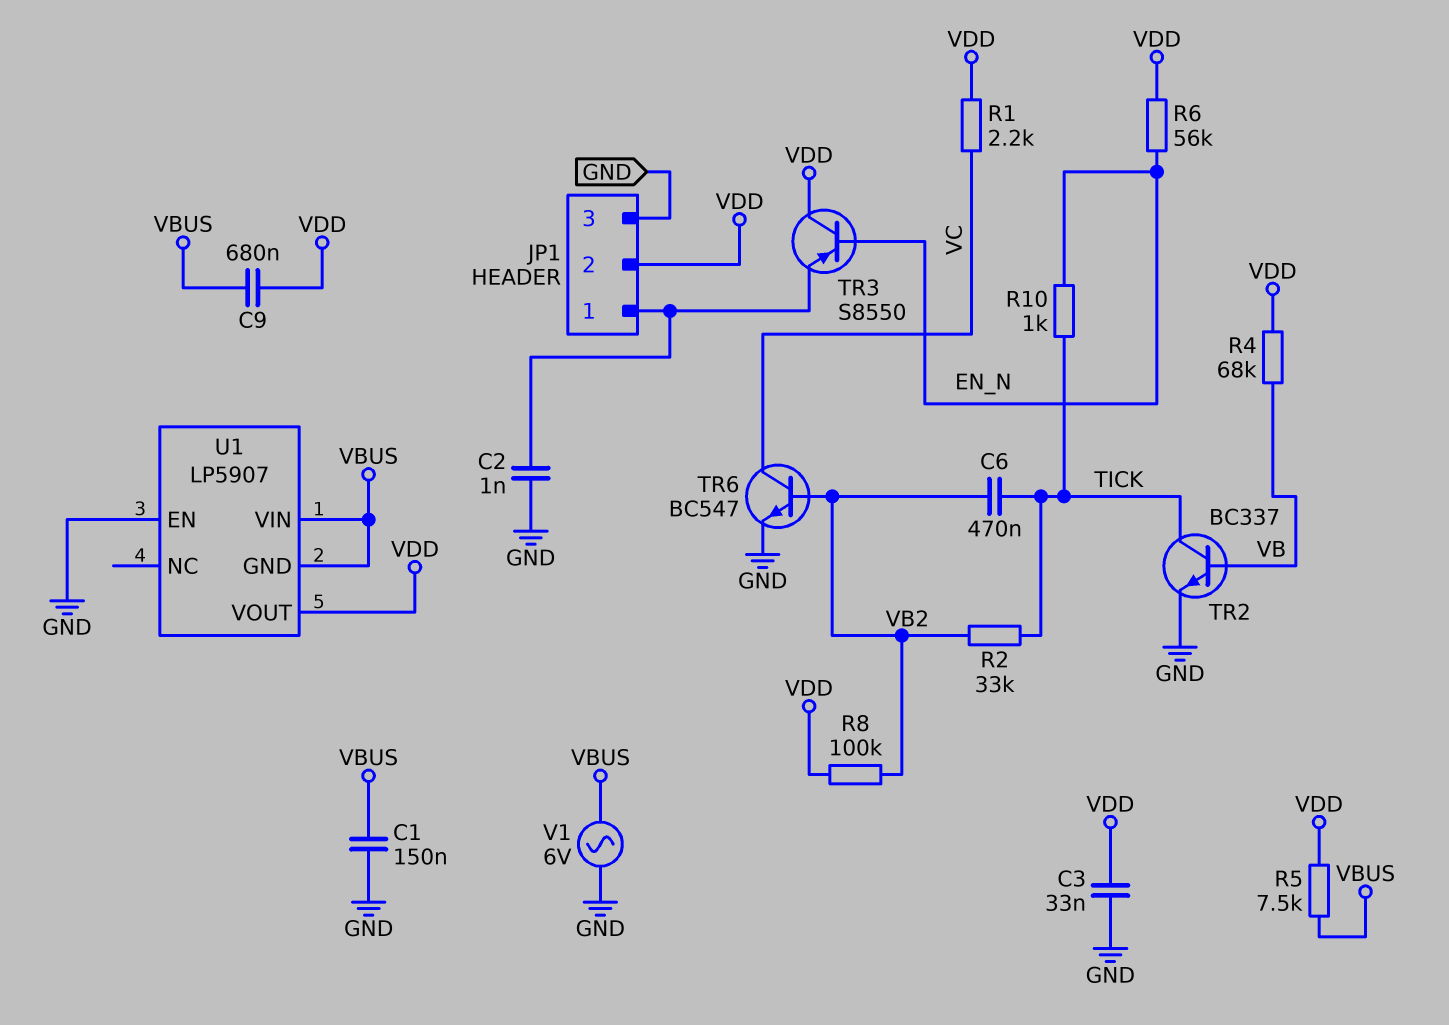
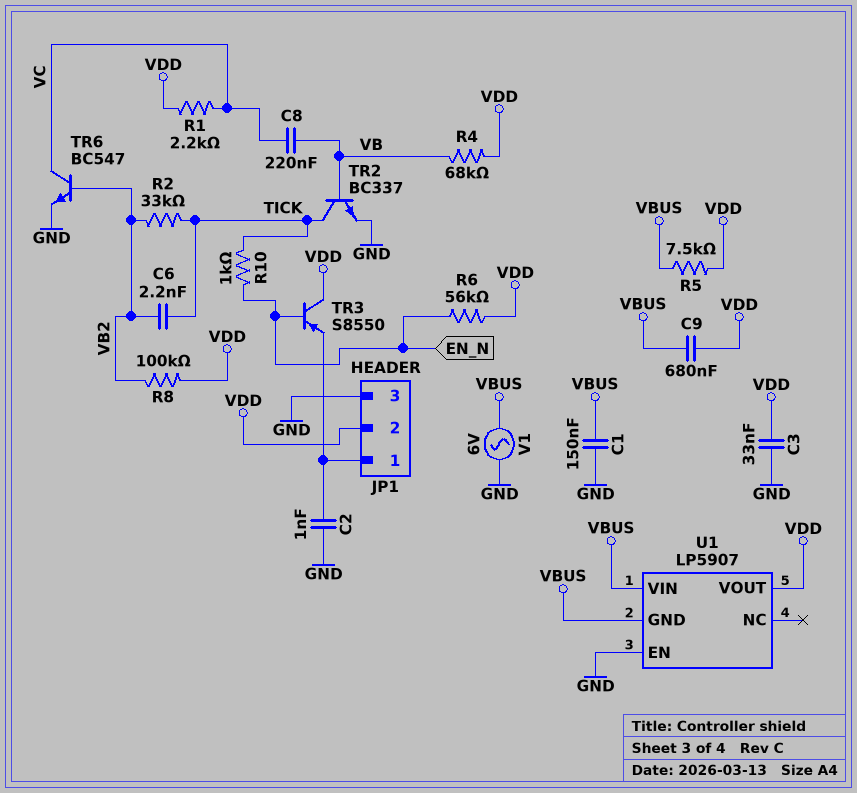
C6: 470nF (TICK, VB2) -> 2.2nF (TICK, VB2)
C8: none -> 220nF (VB, VC)

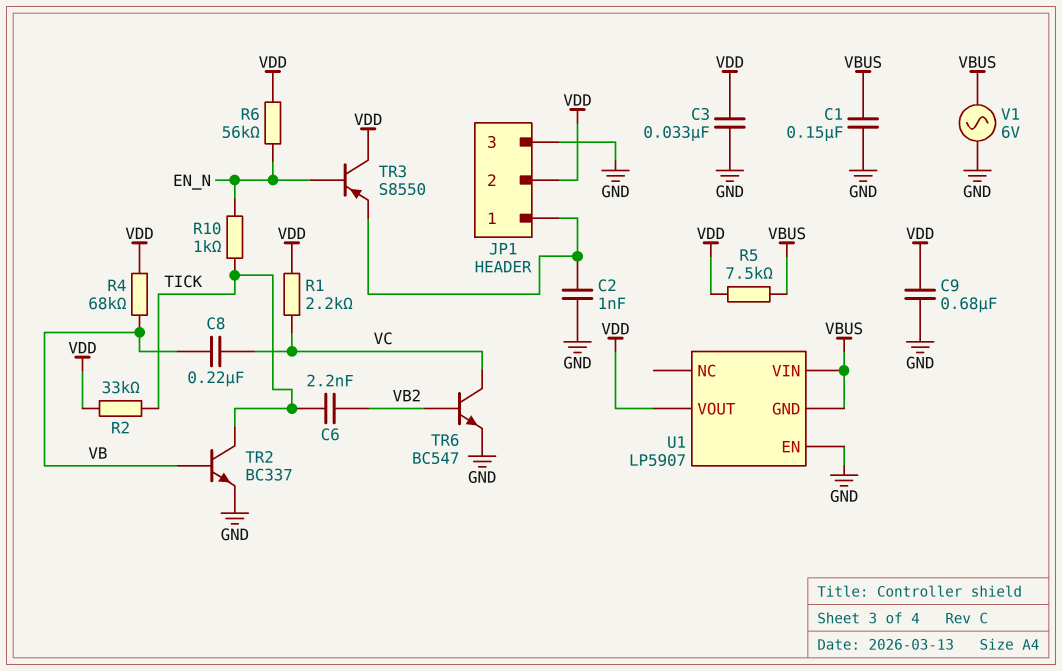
C9: 680nF (VBUS, VDD) -> 680nF (GND, VDD)
R2: 33k (TICK, VB2) -> 33k (TICK, VDD)
R8: 100k (VB2, VDD) -> none

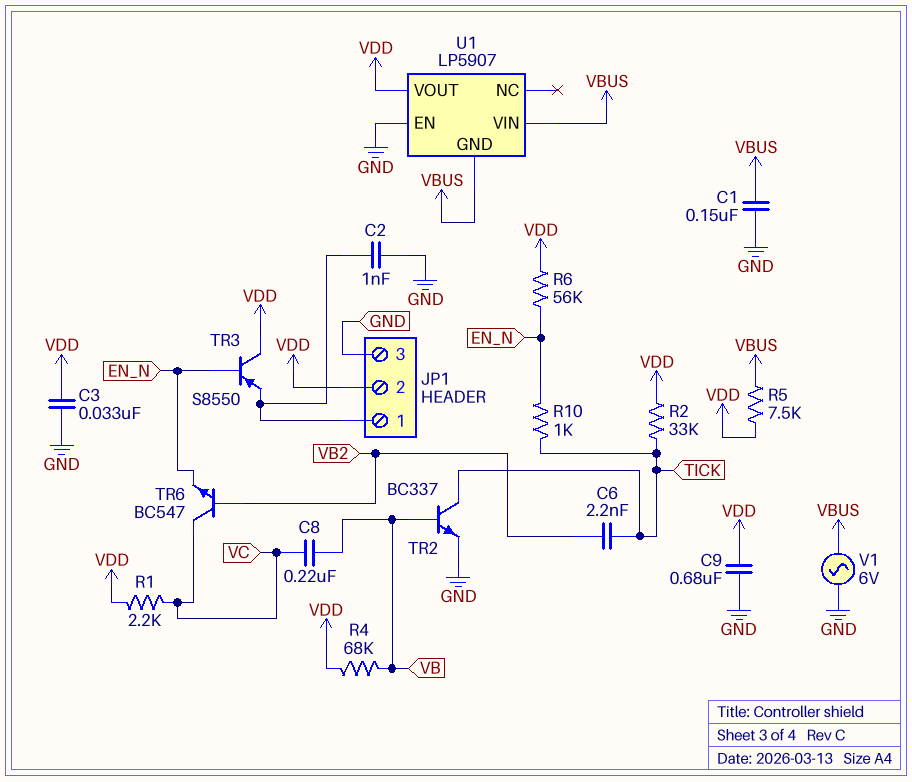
TR6: NPN BC547 (B VB2, C VC, E GND) -> NPN BC547 (B VB2, C VC, E EN_N)

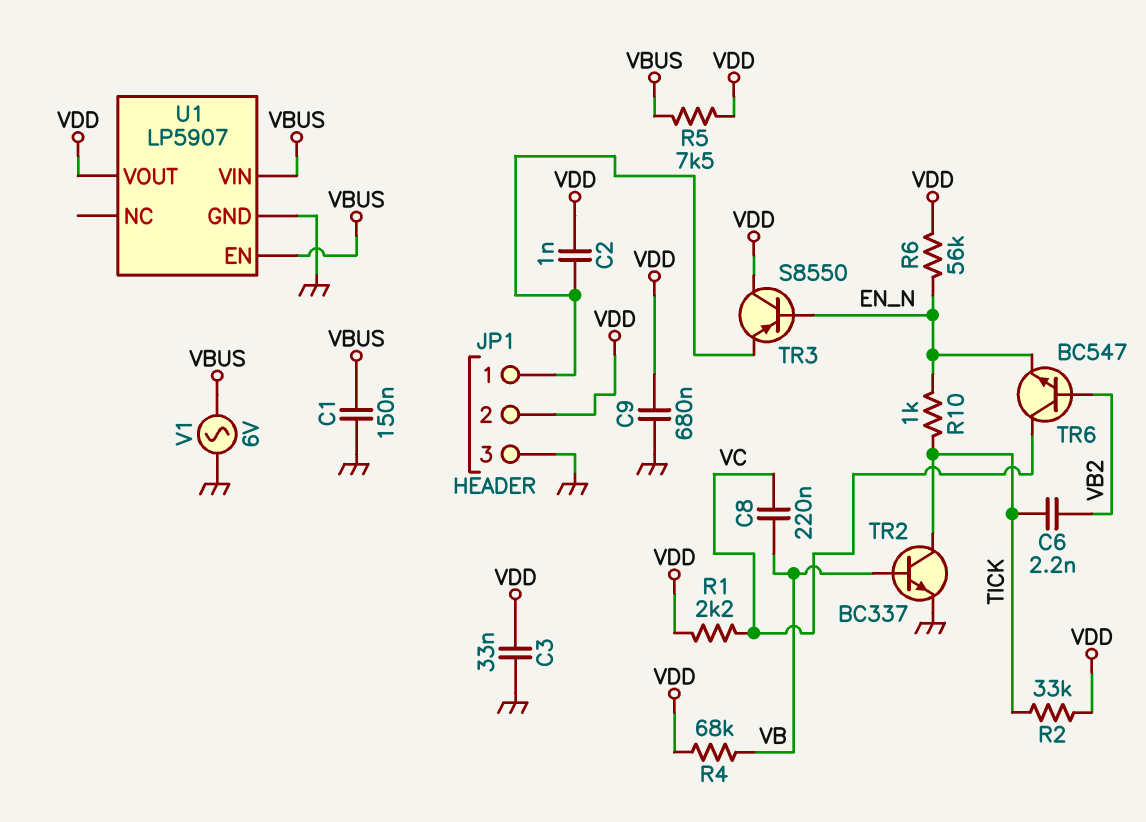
C2: 1nF (GND, JP1/1) -> 1nF (JP1/1, VDD)
U1 pin EN: GND -> VBUS
U1 pin GND: VBUS -> GND

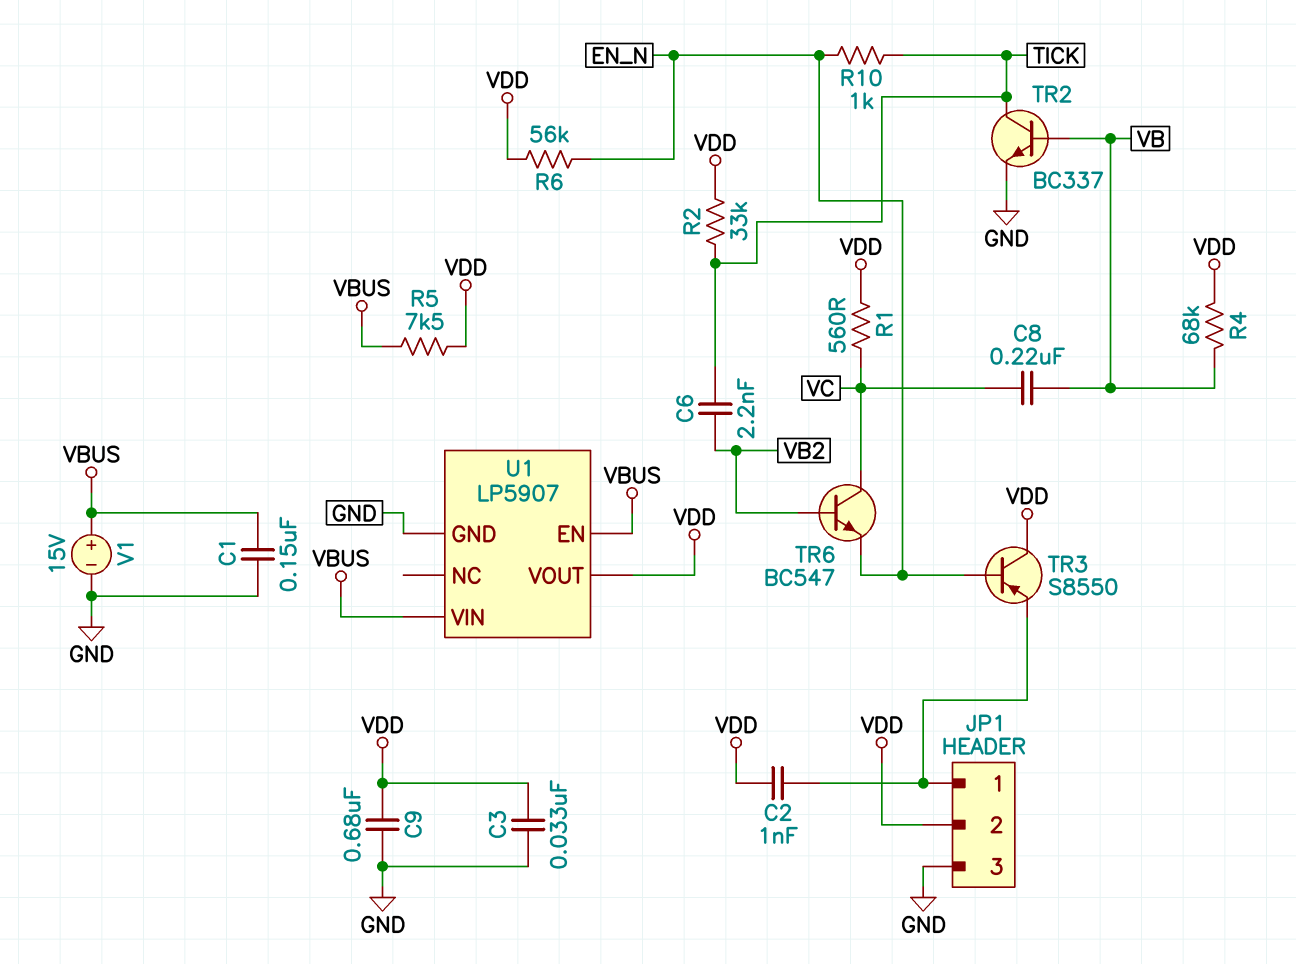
R1: 2.2k (VC, VDD) -> 560 (VC, VDD)
V1: AC 6V (GND, VBUS) -> 15V (plus VBUS, minus GND)

